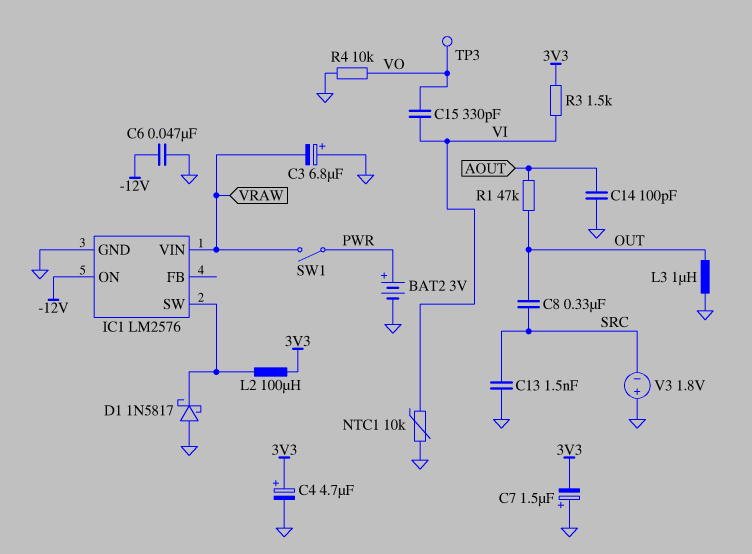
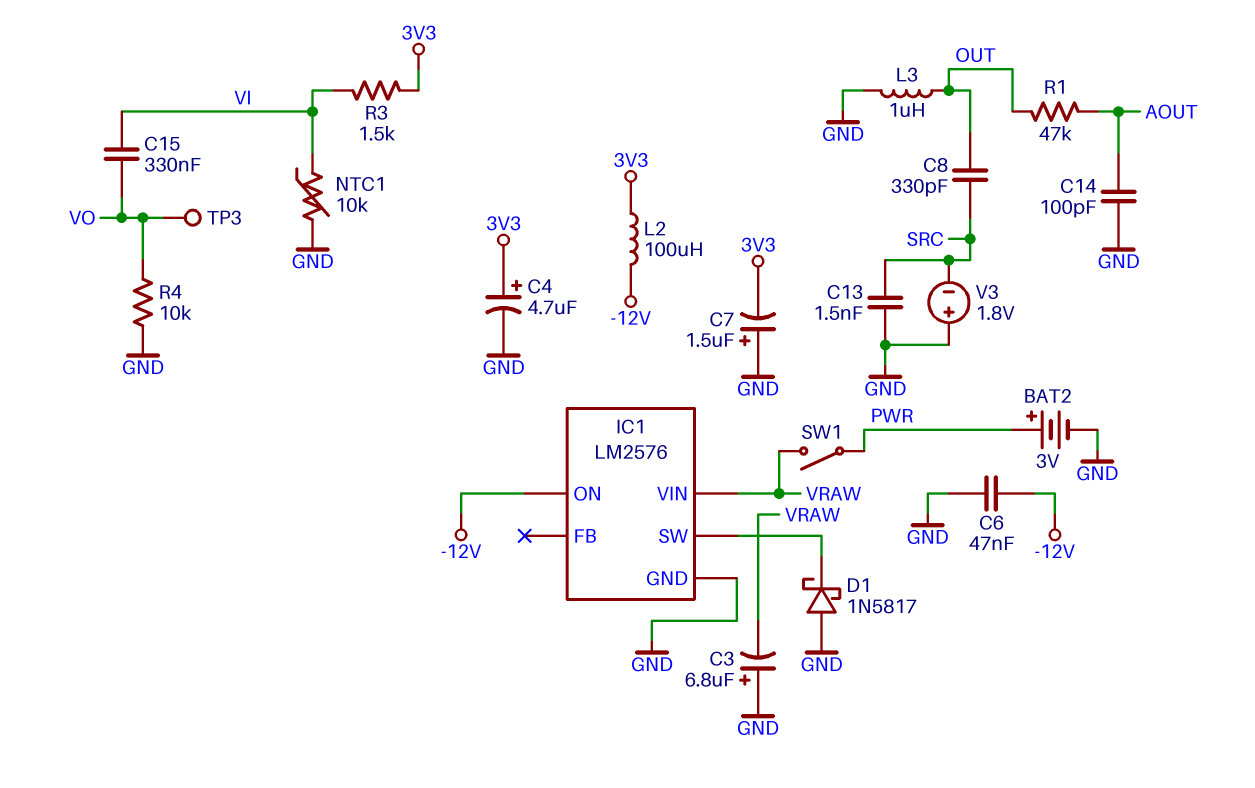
C8: 330nF (OUT, SRC) -> 330pF (OUT, SRC)
C15: 330pF (VI, VO) -> 330nF (VI, VO)
L2: 100uH (3V3, IC1/SW) -> 100uH (-12V, 3V3)

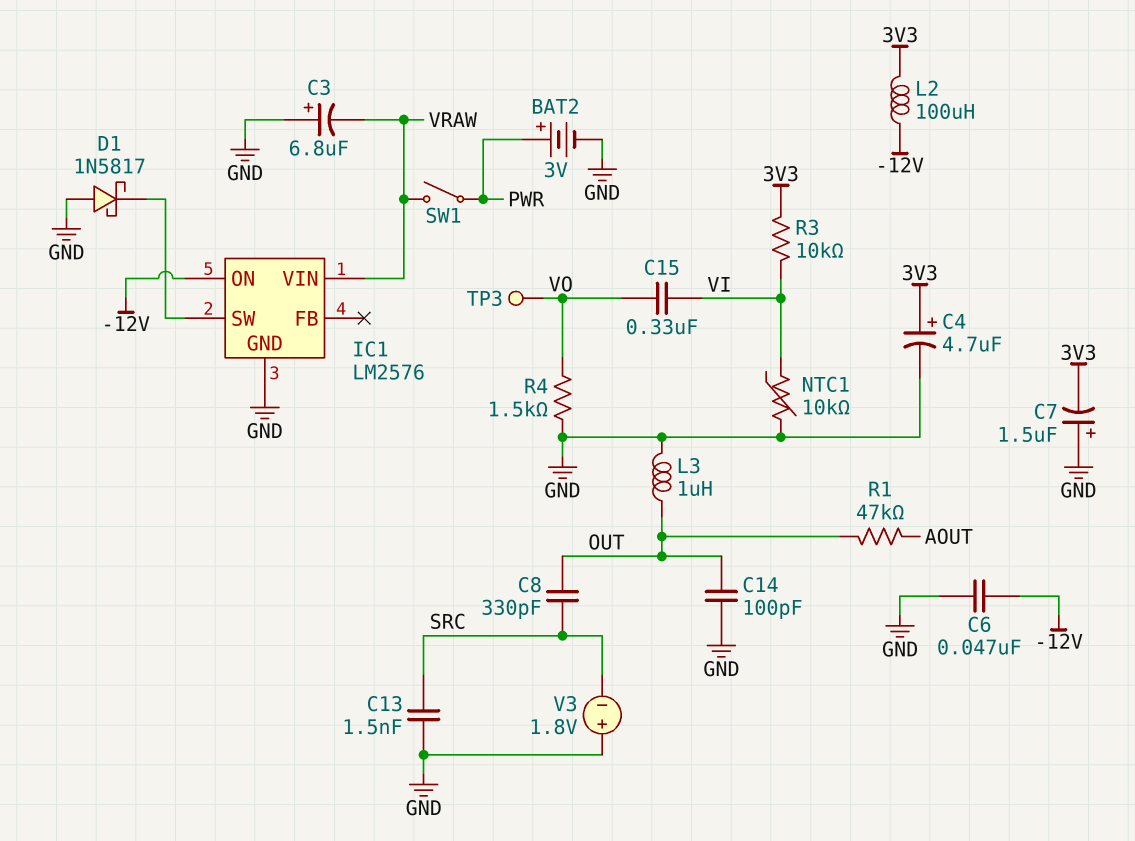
C14: 100pF (AOUT, GND) -> 100pF (GND, OUT)
R3: 1.5k (3V3, VI) -> 10k (3V3, VI)
R4: 10k (GND, VO) -> 1.5k (GND, VO)

